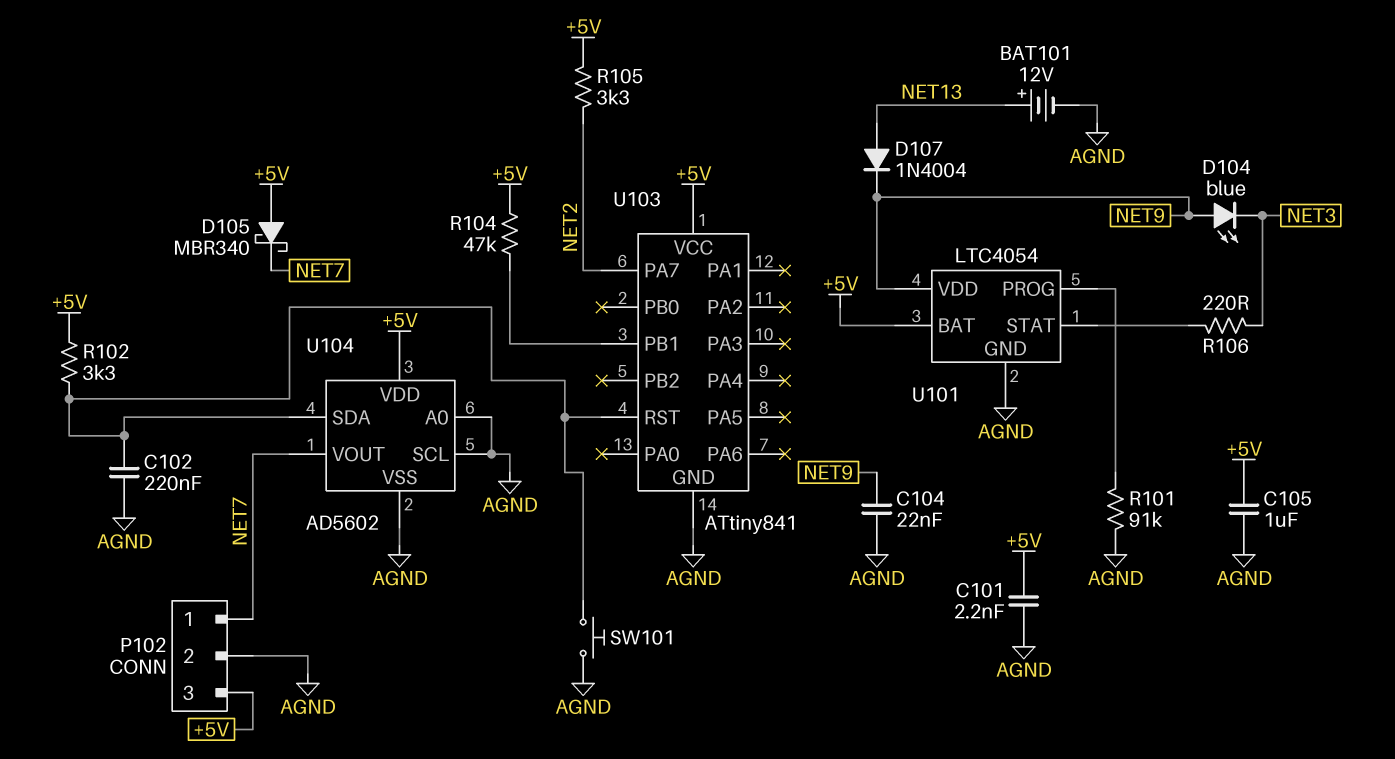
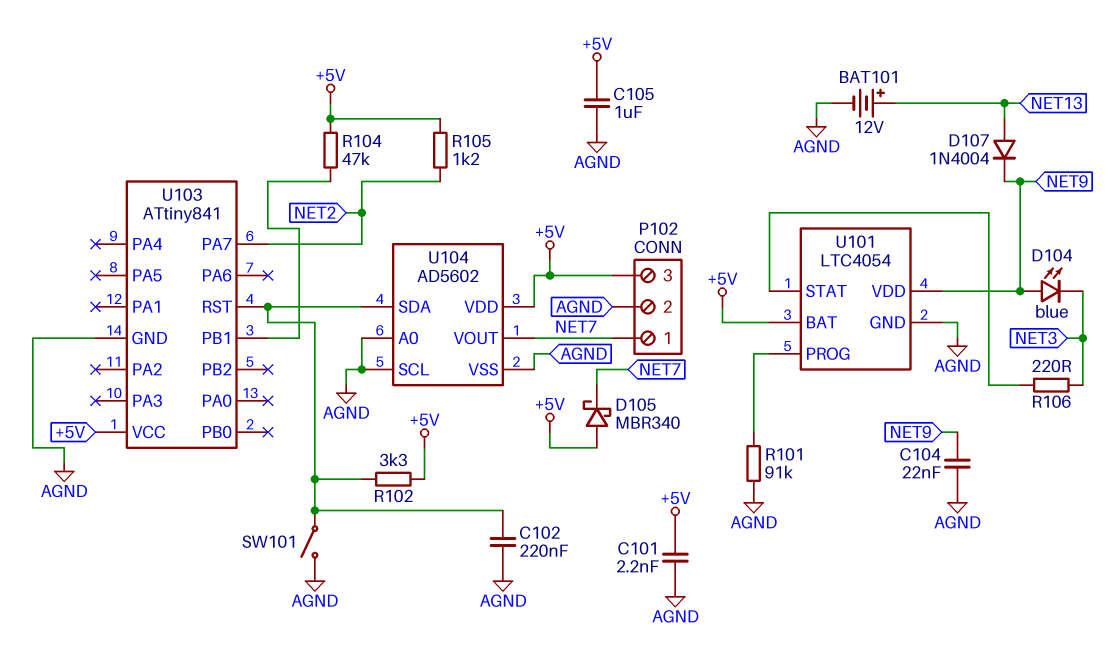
R105: 3.3k (+5V, NET2) -> 1.2k (+5V, NET2)
SW101: button (AGND, U103/RST) -> switch (AGND, U103/RST)

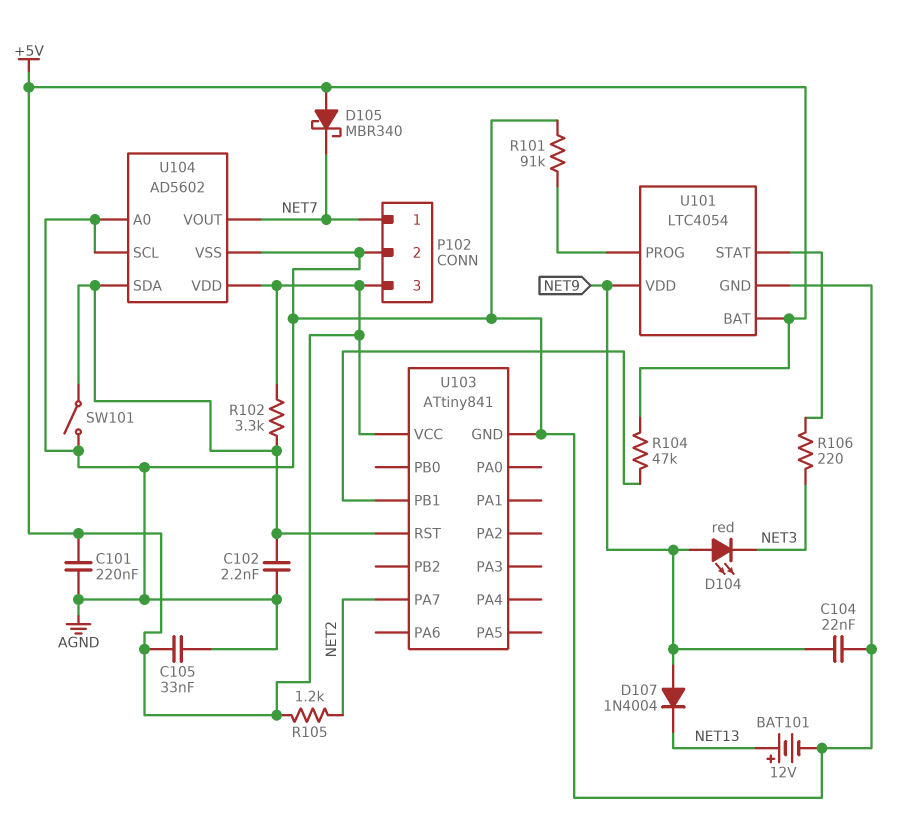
C101: 2.2nF (+5V, AGND) -> 220nF (+5V, AGND)
C102: 220nF (AGND, U103/RST) -> 2.2nF (AGND, U103/RST)
C105: 1uF (+5V, AGND) -> 33nF (+5V, AGND)
D104: LED blue (A NET9, K NET3) -> LED red (A NET9, K NET3)
D107: diode 1N4004 (A NET13, K NET9) -> diode 1N4004 (A NET9, K NET13)

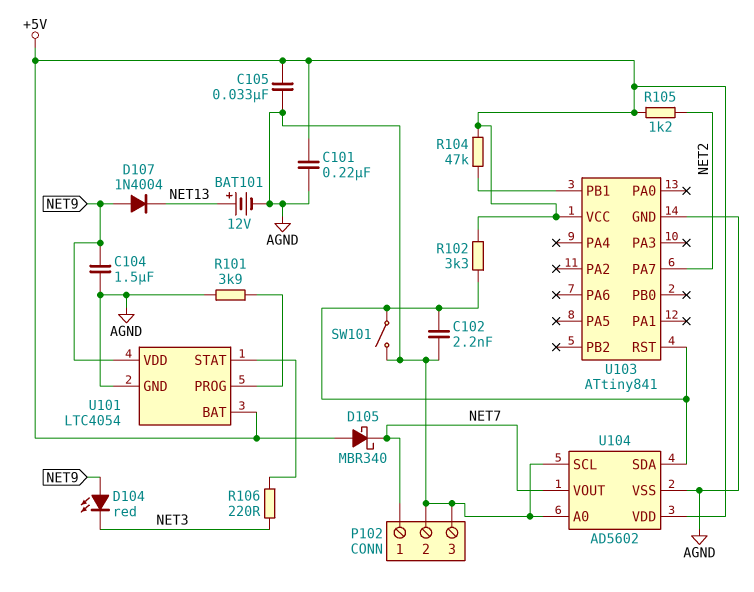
C104: 22nF (AGND, NET9) -> 1.5uF (AGND, NET9)
P102 pin 3: +5V -> AGND
R101: 91k (AGND, U101/PROG) -> 3.9k (AGND, U101/PROG)

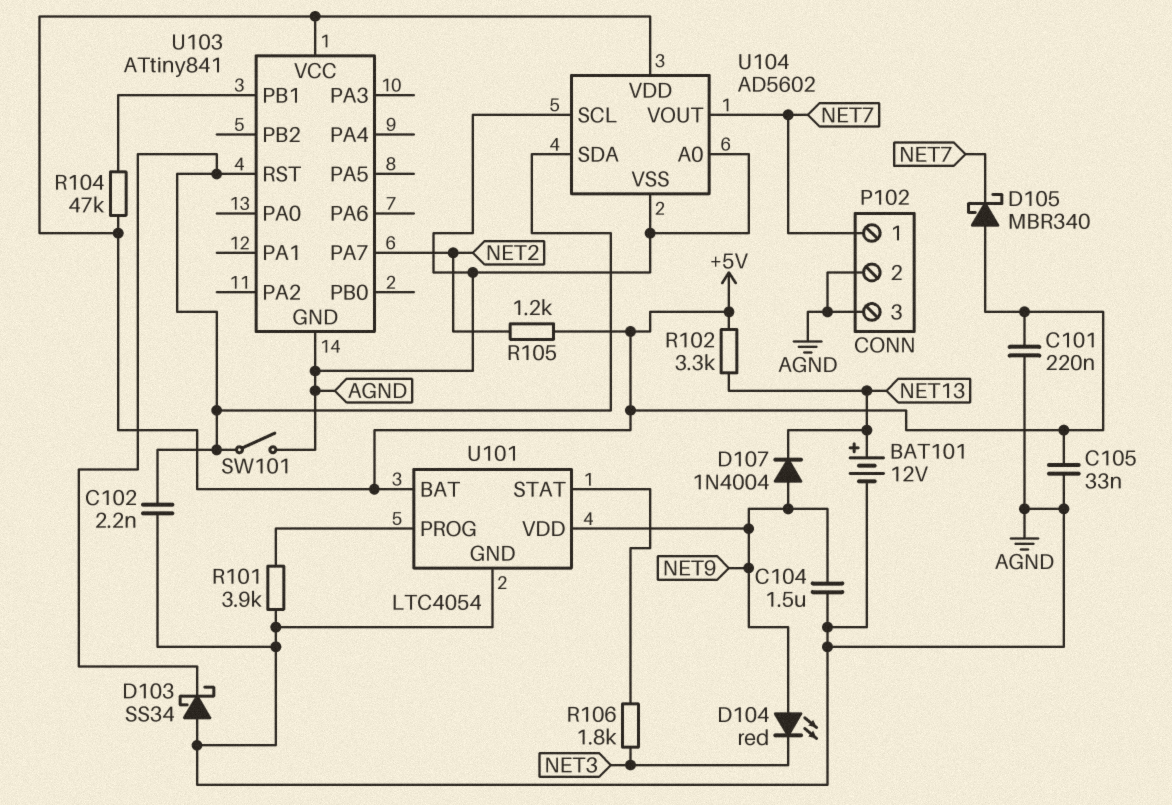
D103: none -> schottky SS34 (A AGND, K U103/RST)
R102: 3.3k (+5V, U103/RST) -> 3.3k (+5V, NET13)
R106: 220 (NET3, U101/STAT) -> 1.8k (NET3, U101/STAT)

